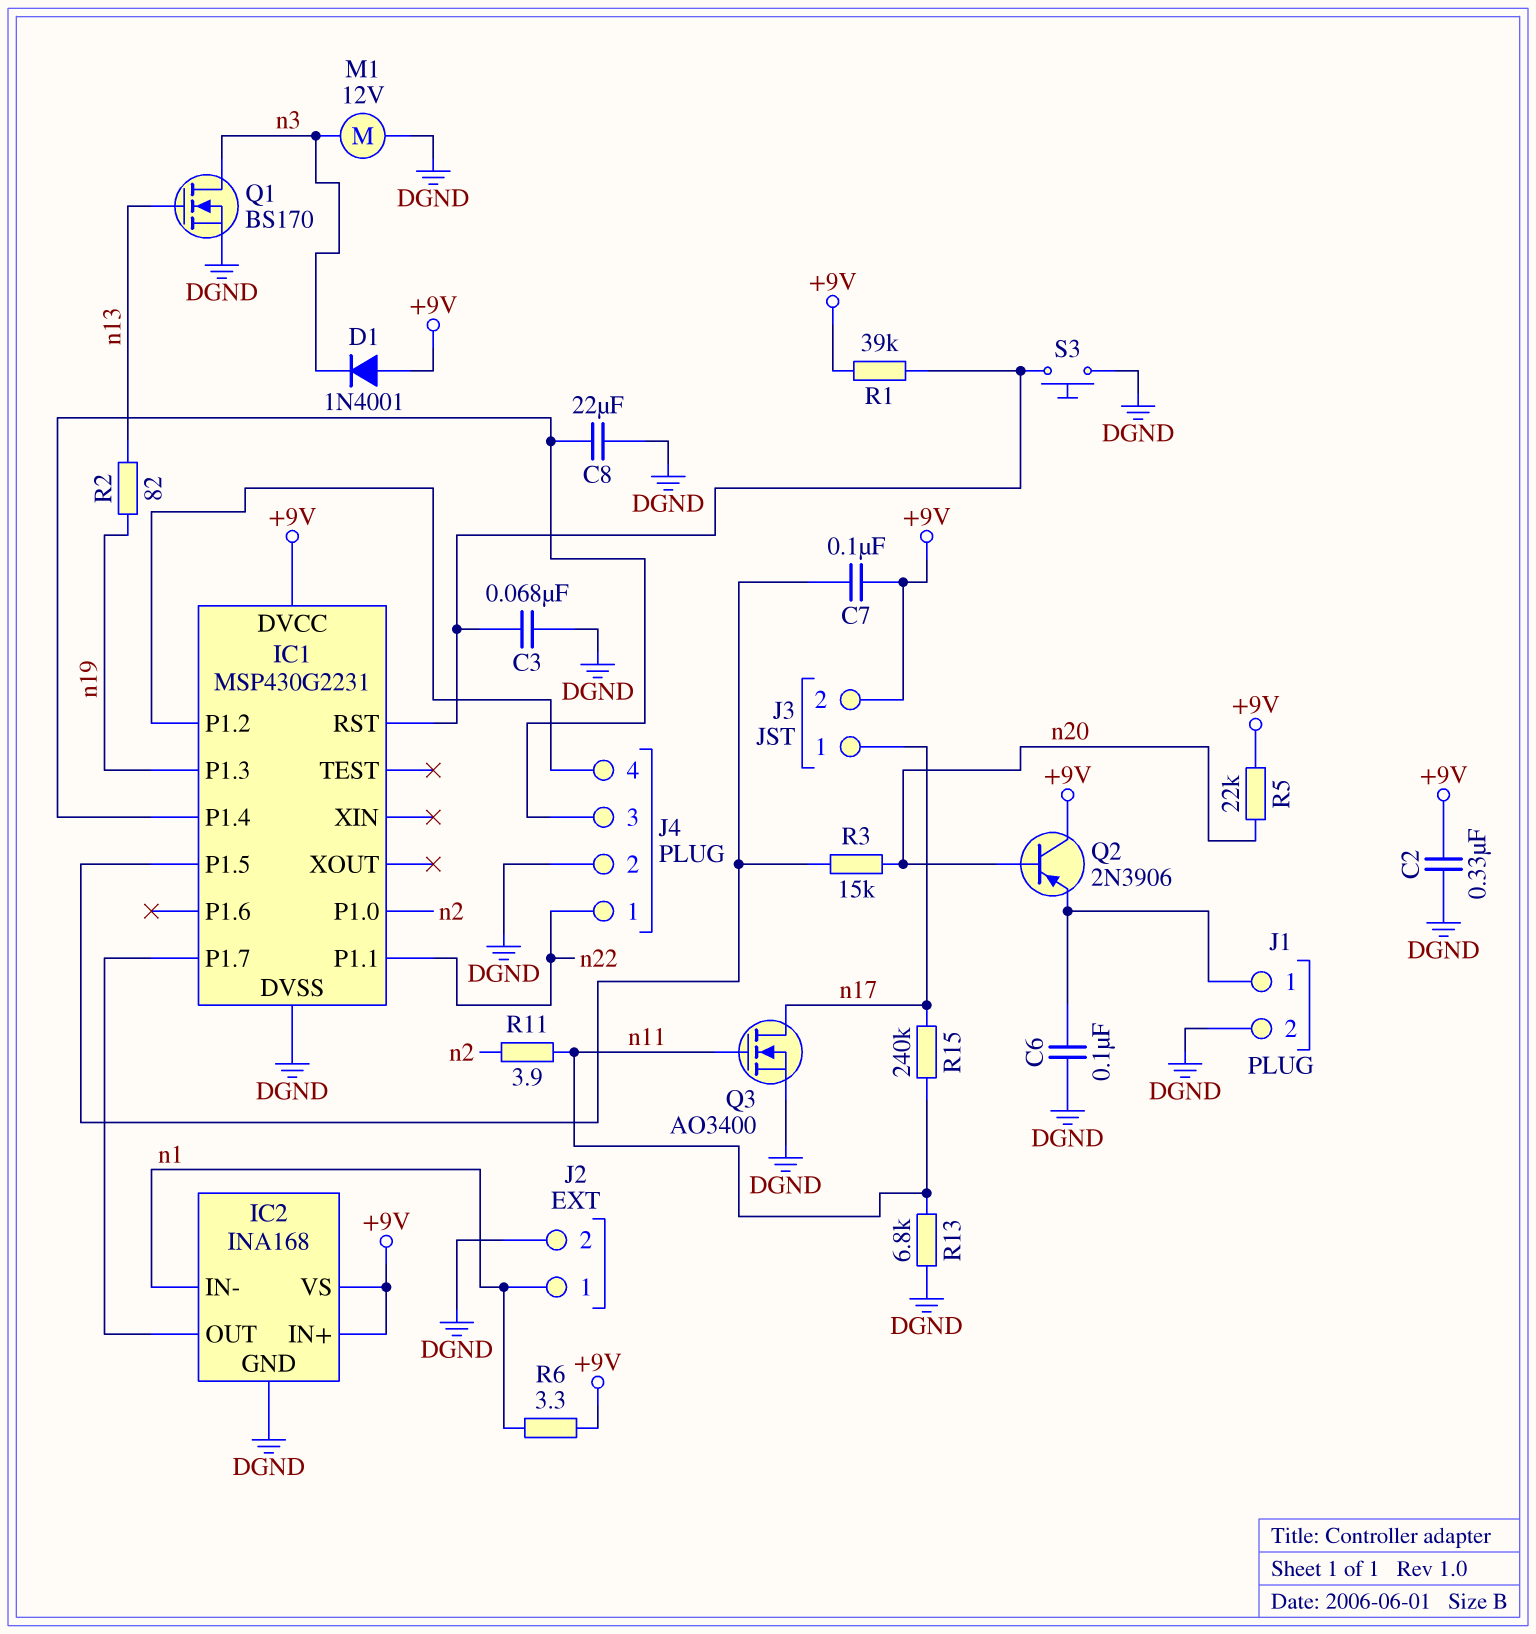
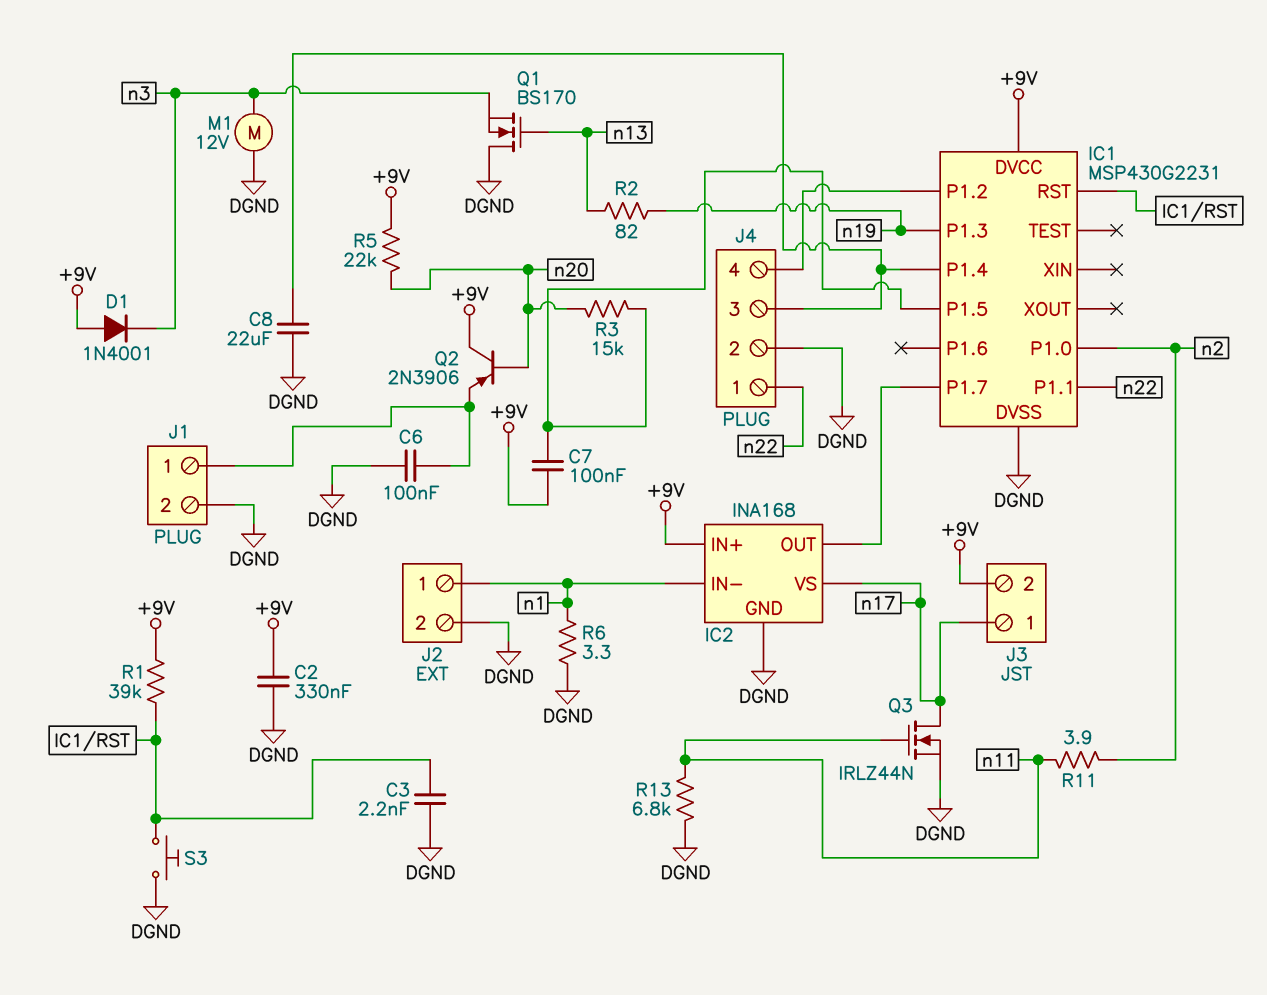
C3: 68nF (DGND, IC1/RST) -> 2.2nF (DGND, IC1/RST)
IC2 pin VS: +9V -> n17
Q1: NMOS BS170 (G n13, D n3, S DGND) -> NMOS BS170 (G n13, D DGND, S n3)
Q3: NMOS AO3400 (G n11, D n17, S DGND) -> NMOS IRLZ44N (G n11, D n17, S DGND)
R6: 3.3 (+9V, n1) -> 3.3 (DGND, n1)
R15: 240k (n11, n17) -> none

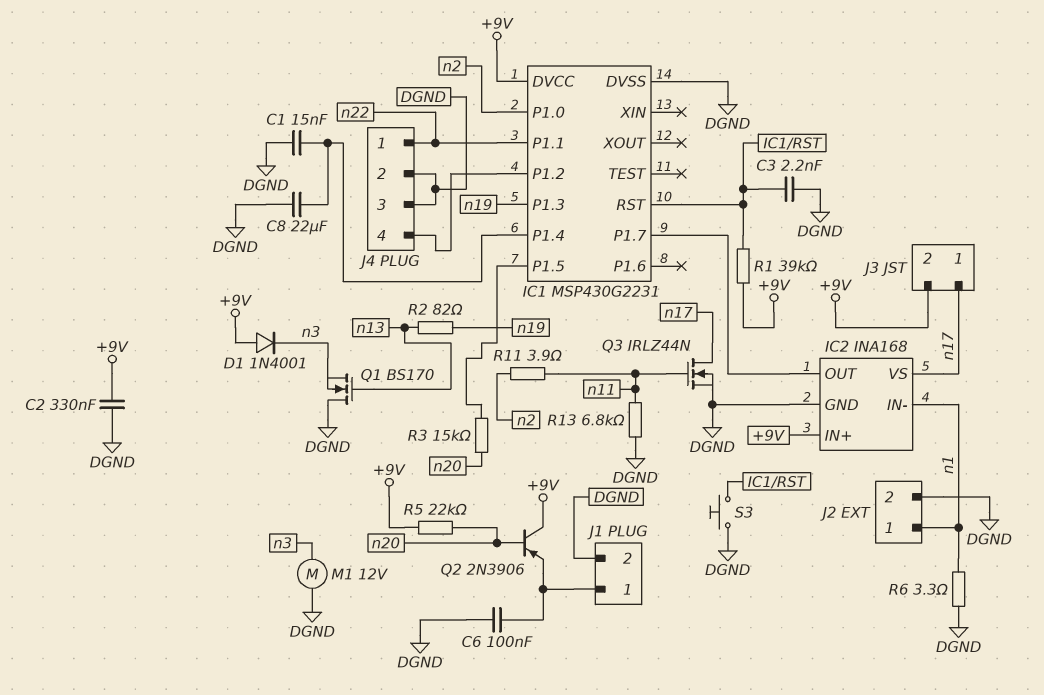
C1: none -> 15nF (DGND, IC1/P1.4)
C7: 100nF (+9V, IC1/P1.5) -> none
J4 pin 3: IC1/P1.4 -> DGND

